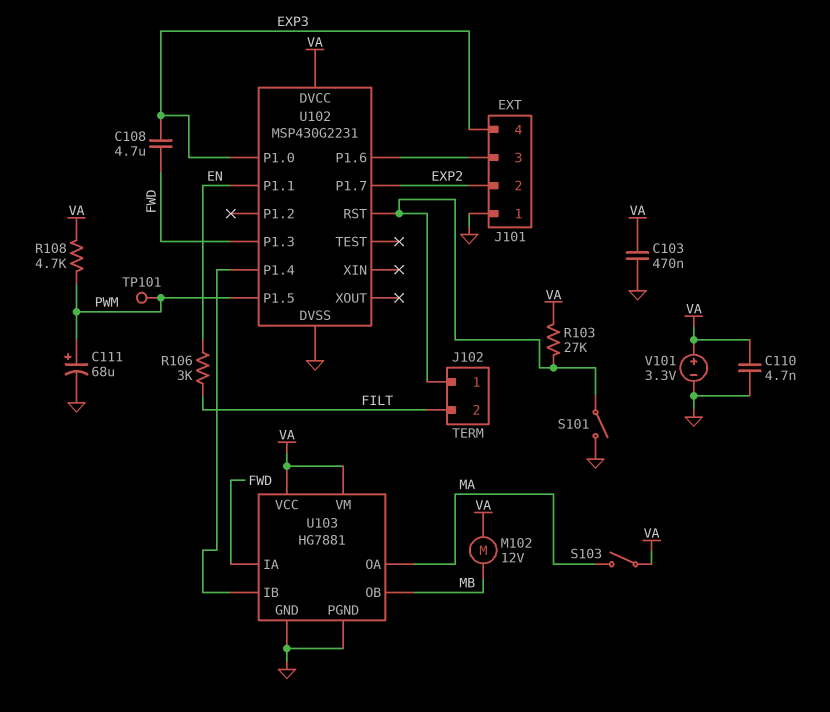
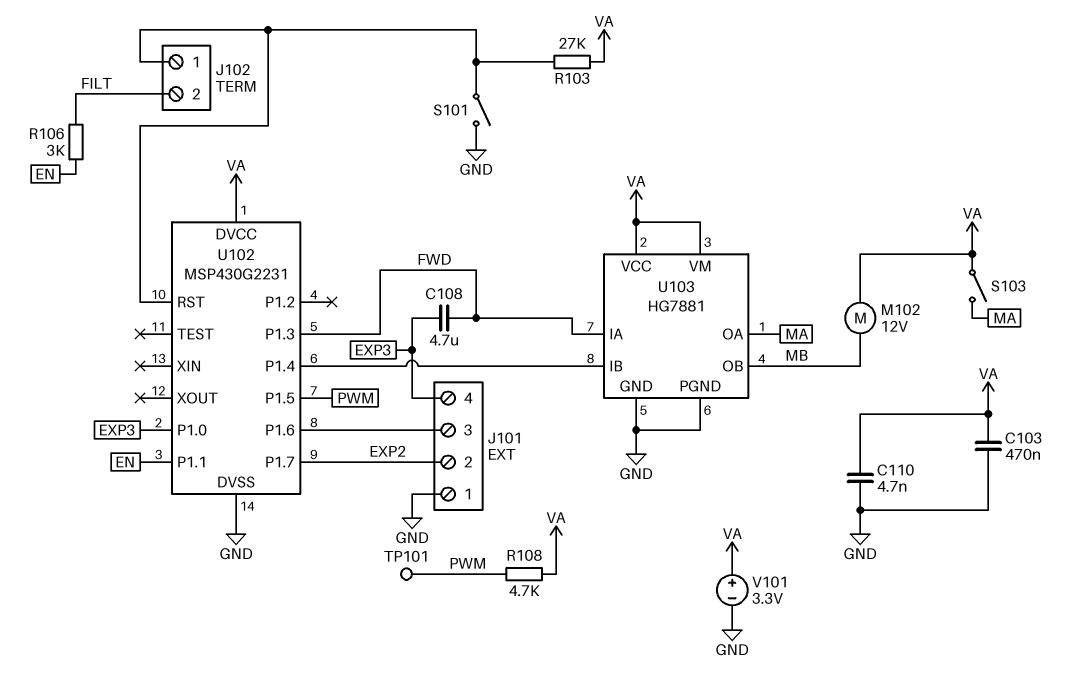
C111: 68uF (plus PWM, minus GND) -> none

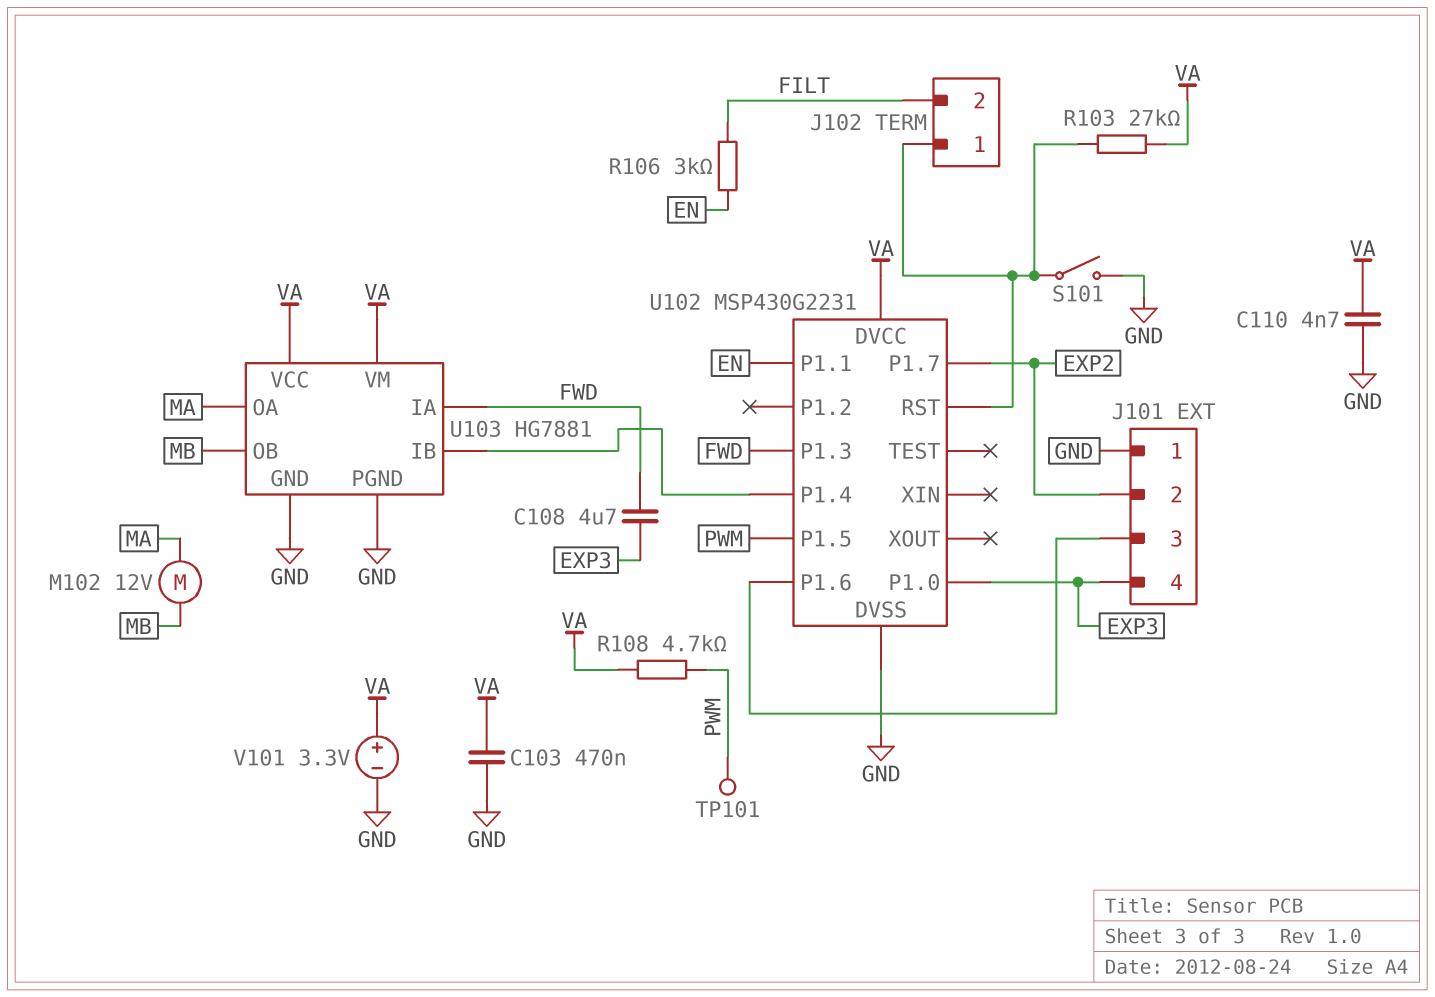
M102: motor 12V (MB, VA) -> motor 12V (MA, MB)
S103: switch (MA, VA) -> none

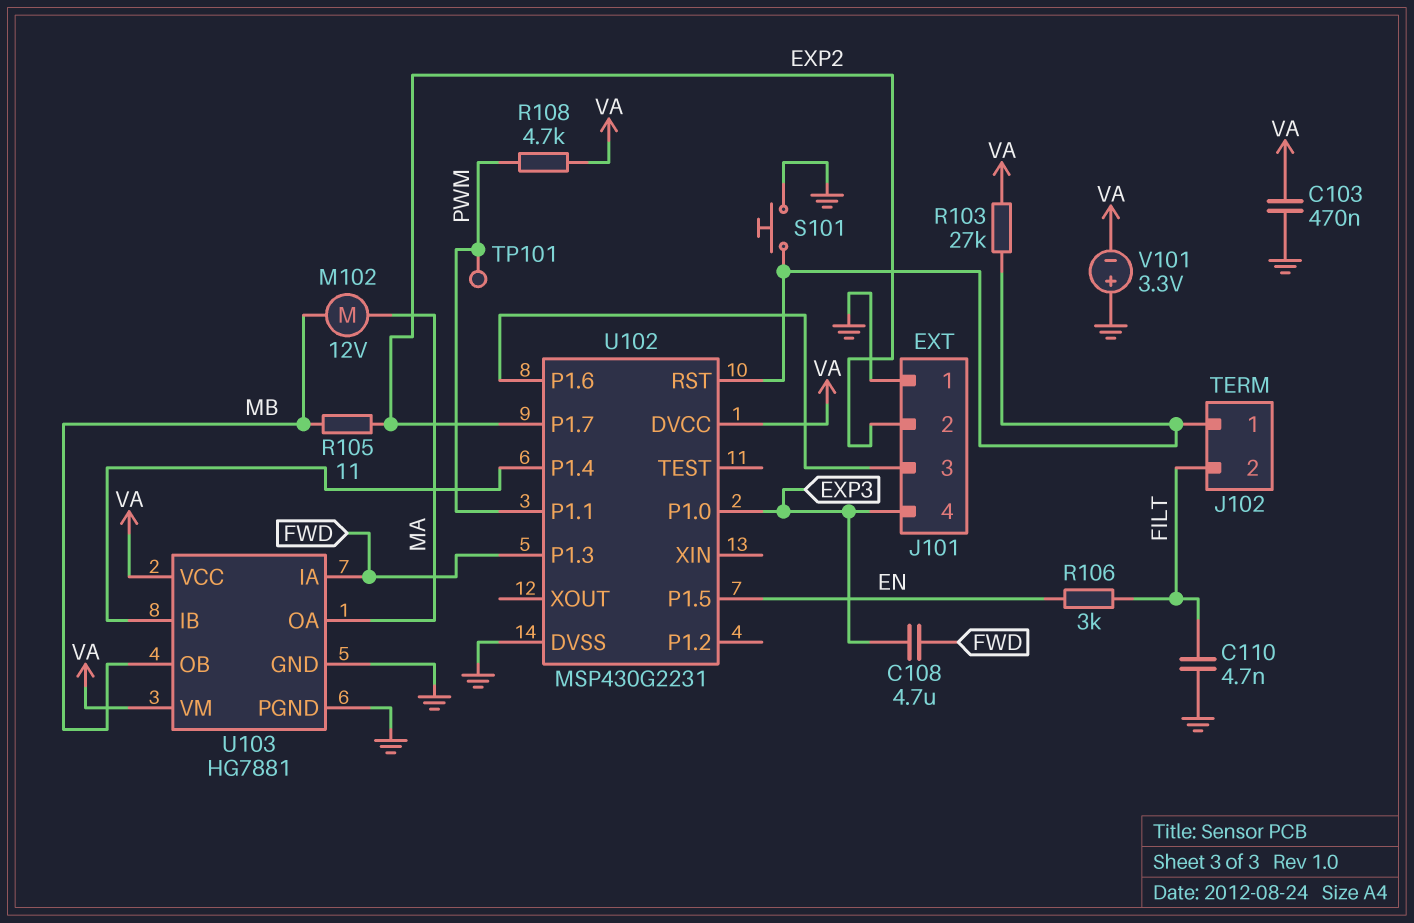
C110: 4.7nF (GND, VA) -> 4.7nF (FILT, GND)
R105: none -> 11 (EXP2, MB)
S101: switch (GND, J102/1) -> button (GND, J102/1)
U102 pin P1.1: EN -> PWM
U102 pin P1.5: PWM -> EN
V101: 3.3V (plus VA, minus GND) -> 3.3V (plus GND, minus VA)

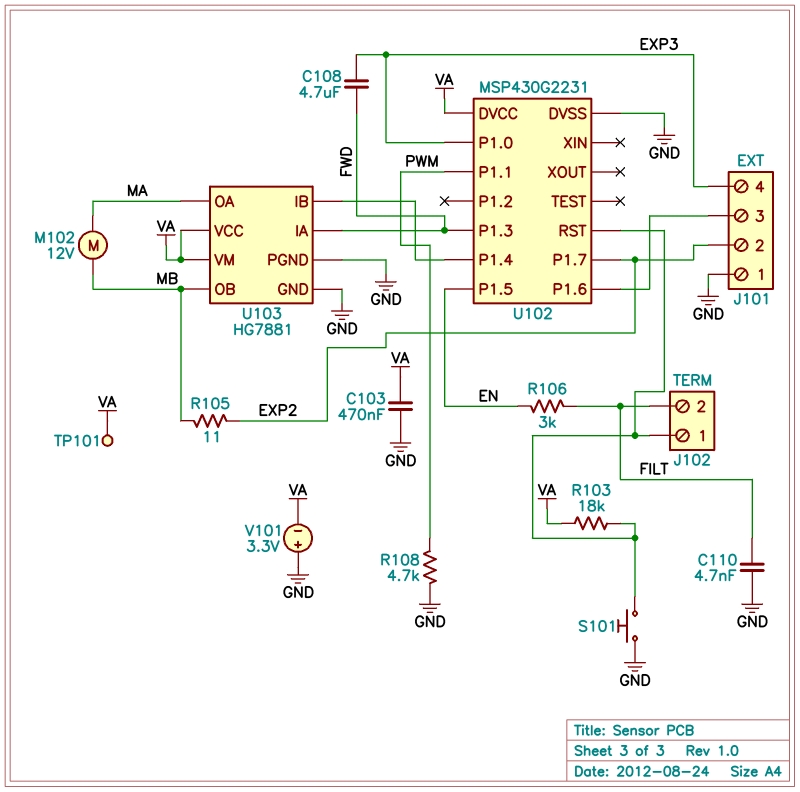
R103: 27k (J102/1, VA) -> 18k (J102/1, VA)
R108: 4.7k (PWM, VA) -> 4.7k (GND, PWM)
TP101: test point (PWM) -> test point (VA)

